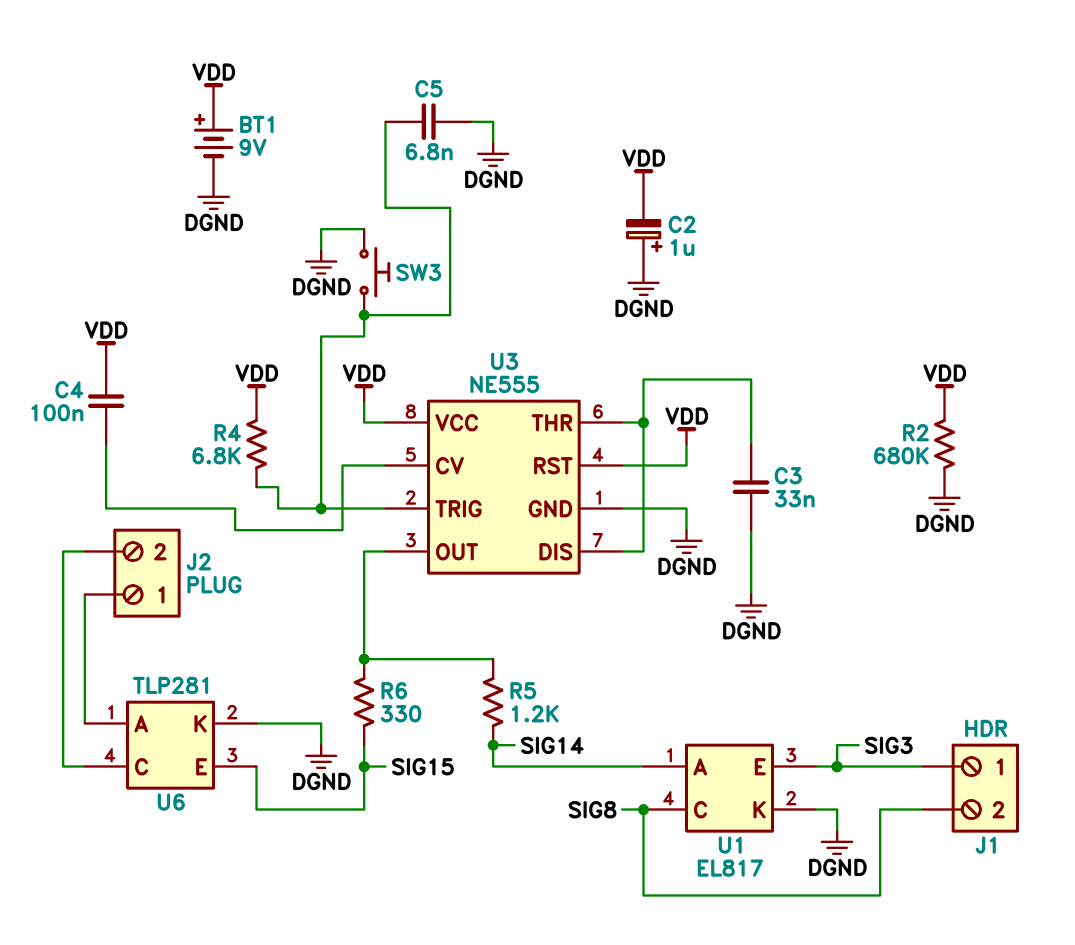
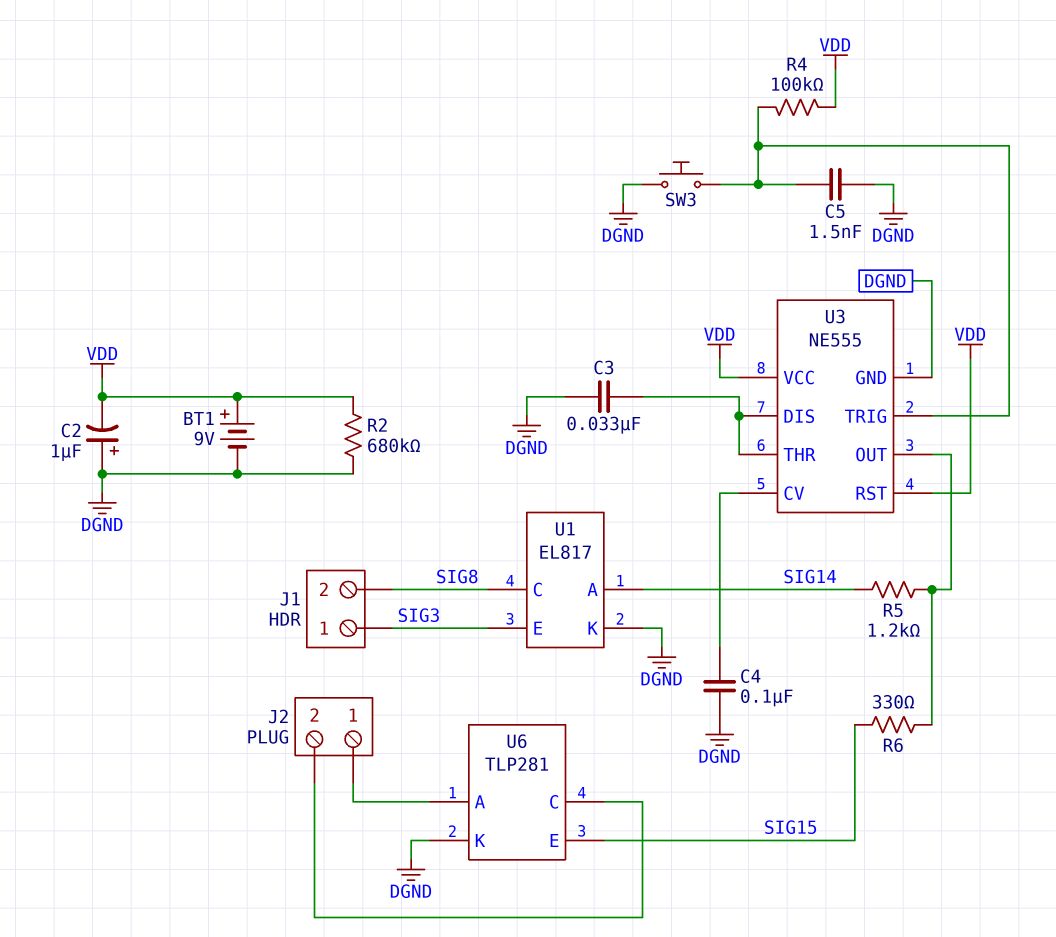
C4: 100nF (U3/CV, VDD) -> 100nF (DGND, U3/CV)
C5: 6.8nF (DGND, U3/TRIG) -> 1.5nF (DGND, U3/TRIG)
R4: 6.8k (U3/TRIG, VDD) -> 100k (U3/TRIG, VDD)

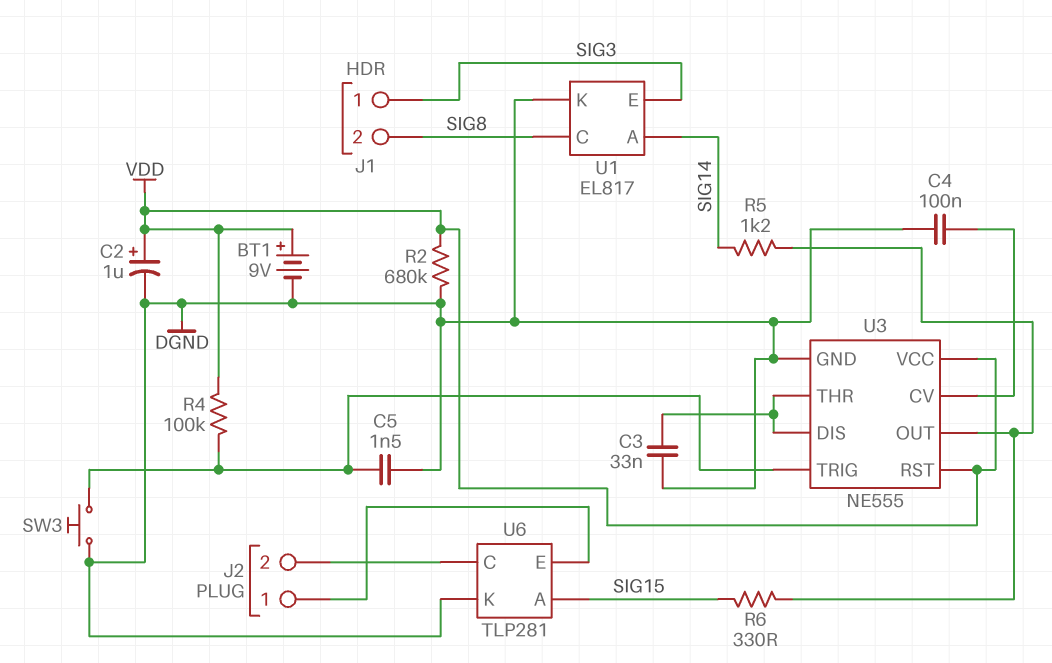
C2: 1uF (plus DGND, minus VDD) -> 1uF (plus VDD, minus DGND)
U6 pin A: J2/1 -> SIG15
U6 pin E: SIG15 -> J2/1

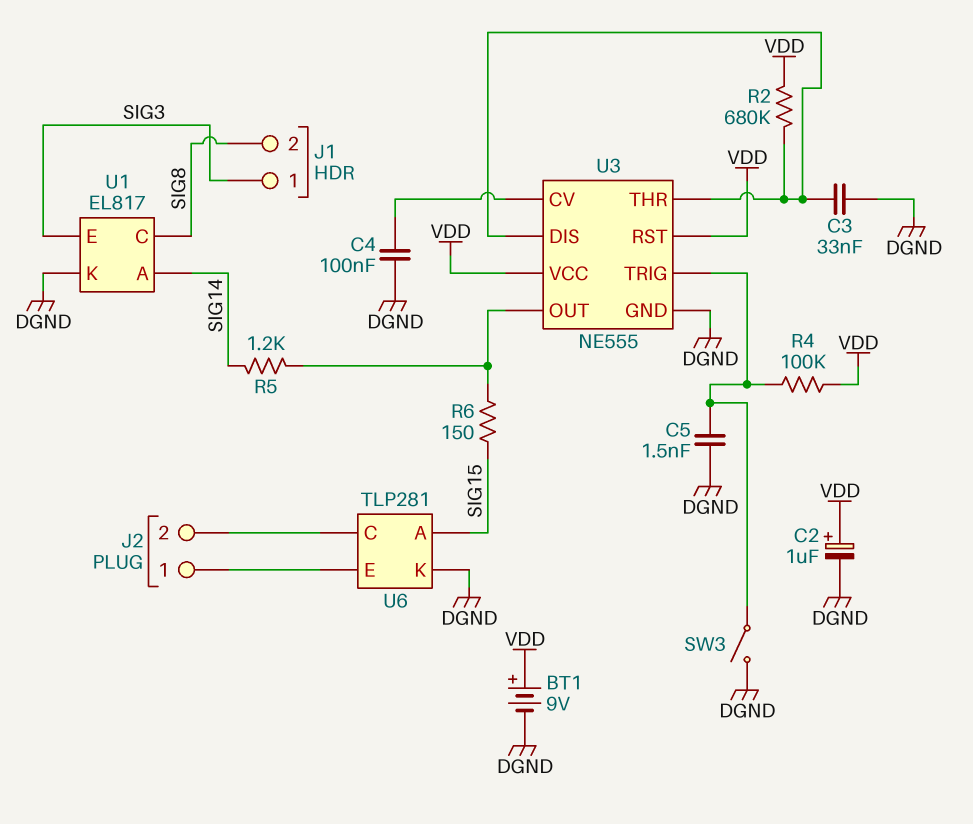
R2: 680k (DGND, VDD) -> 680k (U3/DIS, VDD)
R6: 330 (SIG15, U3/OUT) -> 150 (SIG15, U3/OUT)
SW3: button (DGND, U3/TRIG) -> switch (DGND, U3/TRIG)

